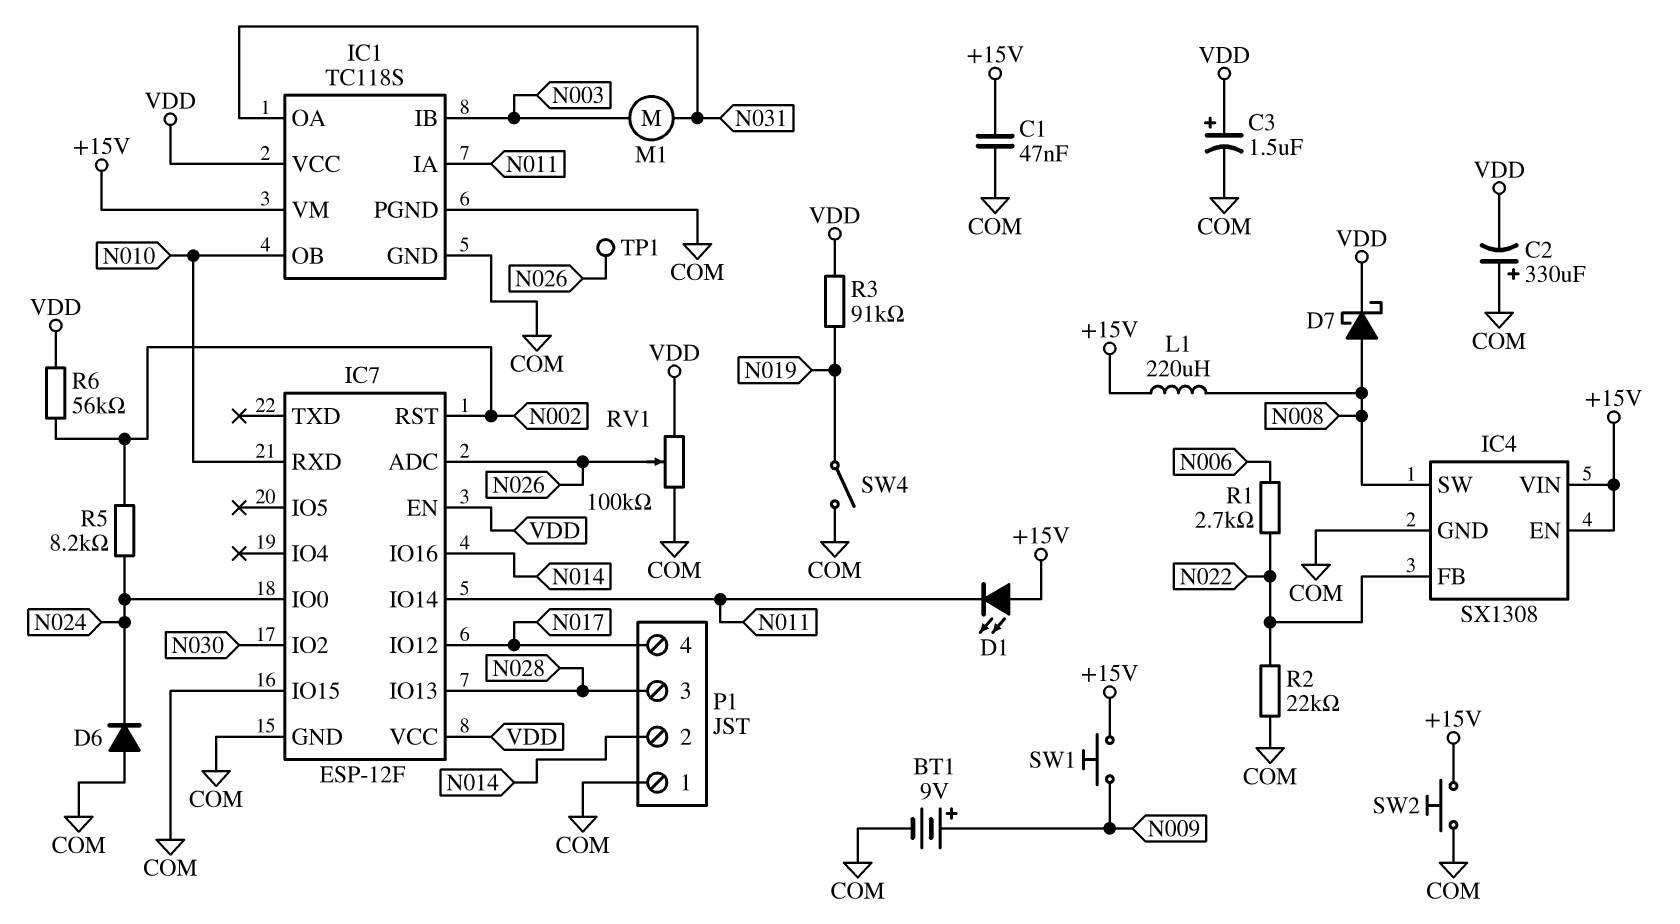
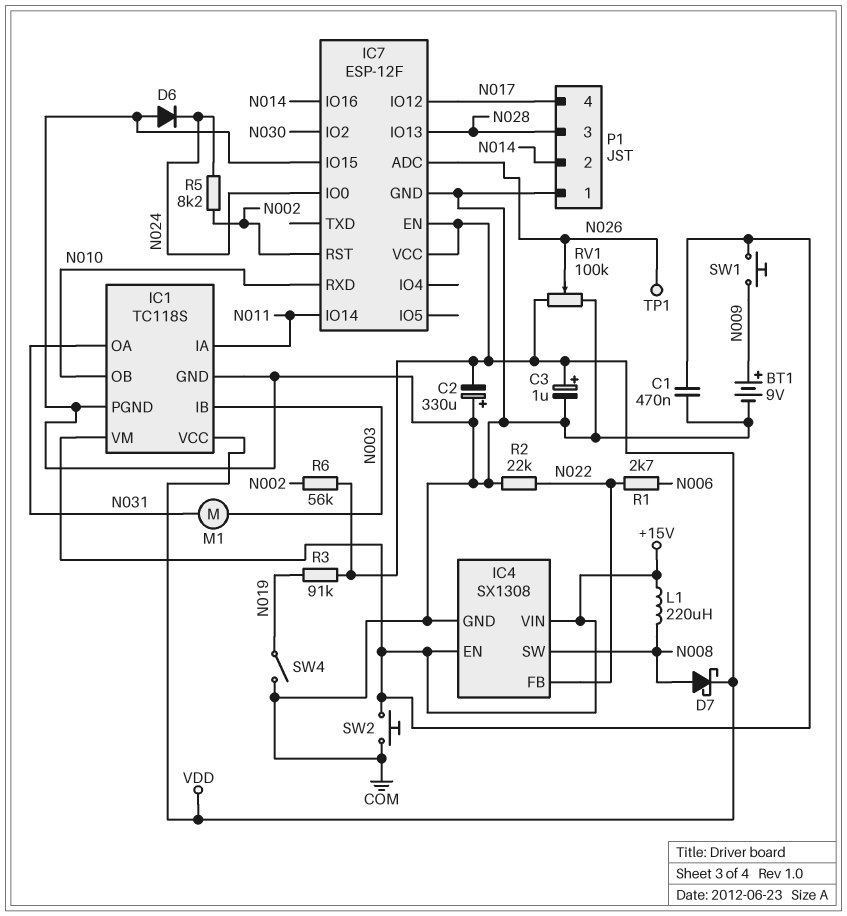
C1: 47nF (+15V, COM) -> 470nF (+15V, COM)
C3: 1.5uF (plus VDD, minus COM) -> 1uF (plus VDD, minus COM)
D1: LED (A +15V, K N011) -> none

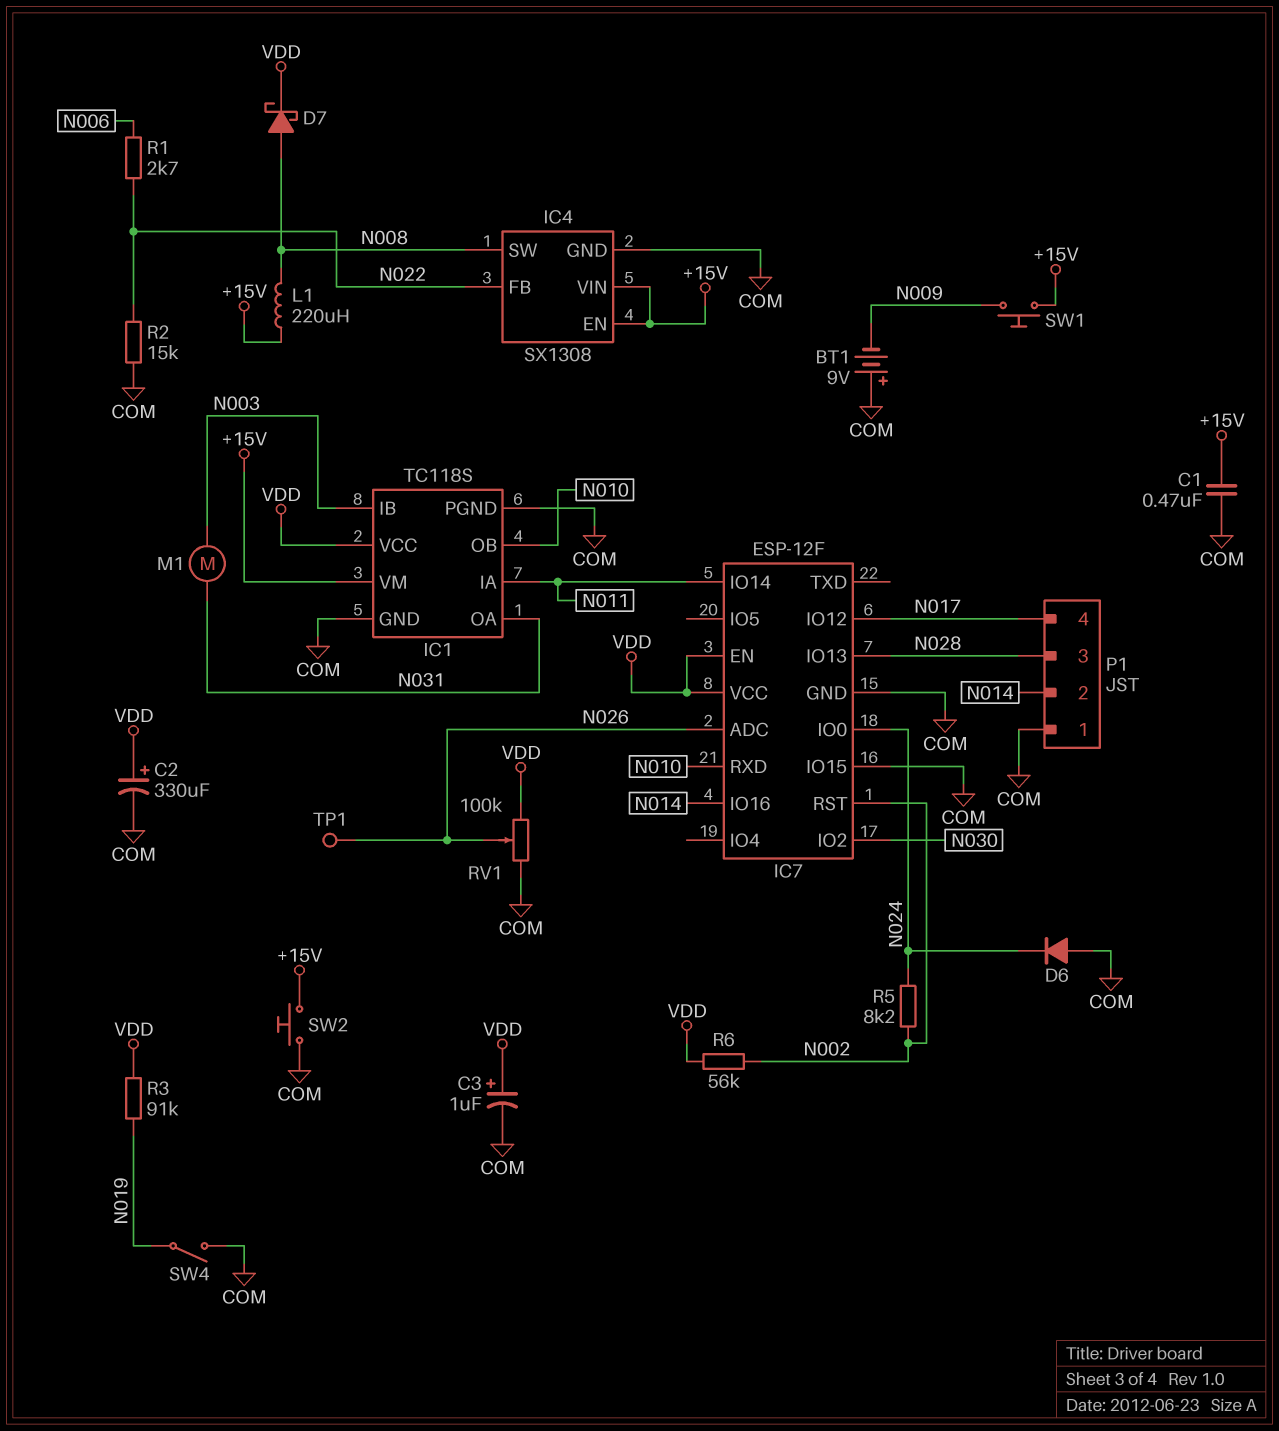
BT1: 9V (plus N009, minus COM) -> 9V (plus COM, minus N009)
C2: 330uF (plus COM, minus VDD) -> 330uF (plus VDD, minus COM)
R2: 22k (COM, N022) -> 15k (COM, N022)

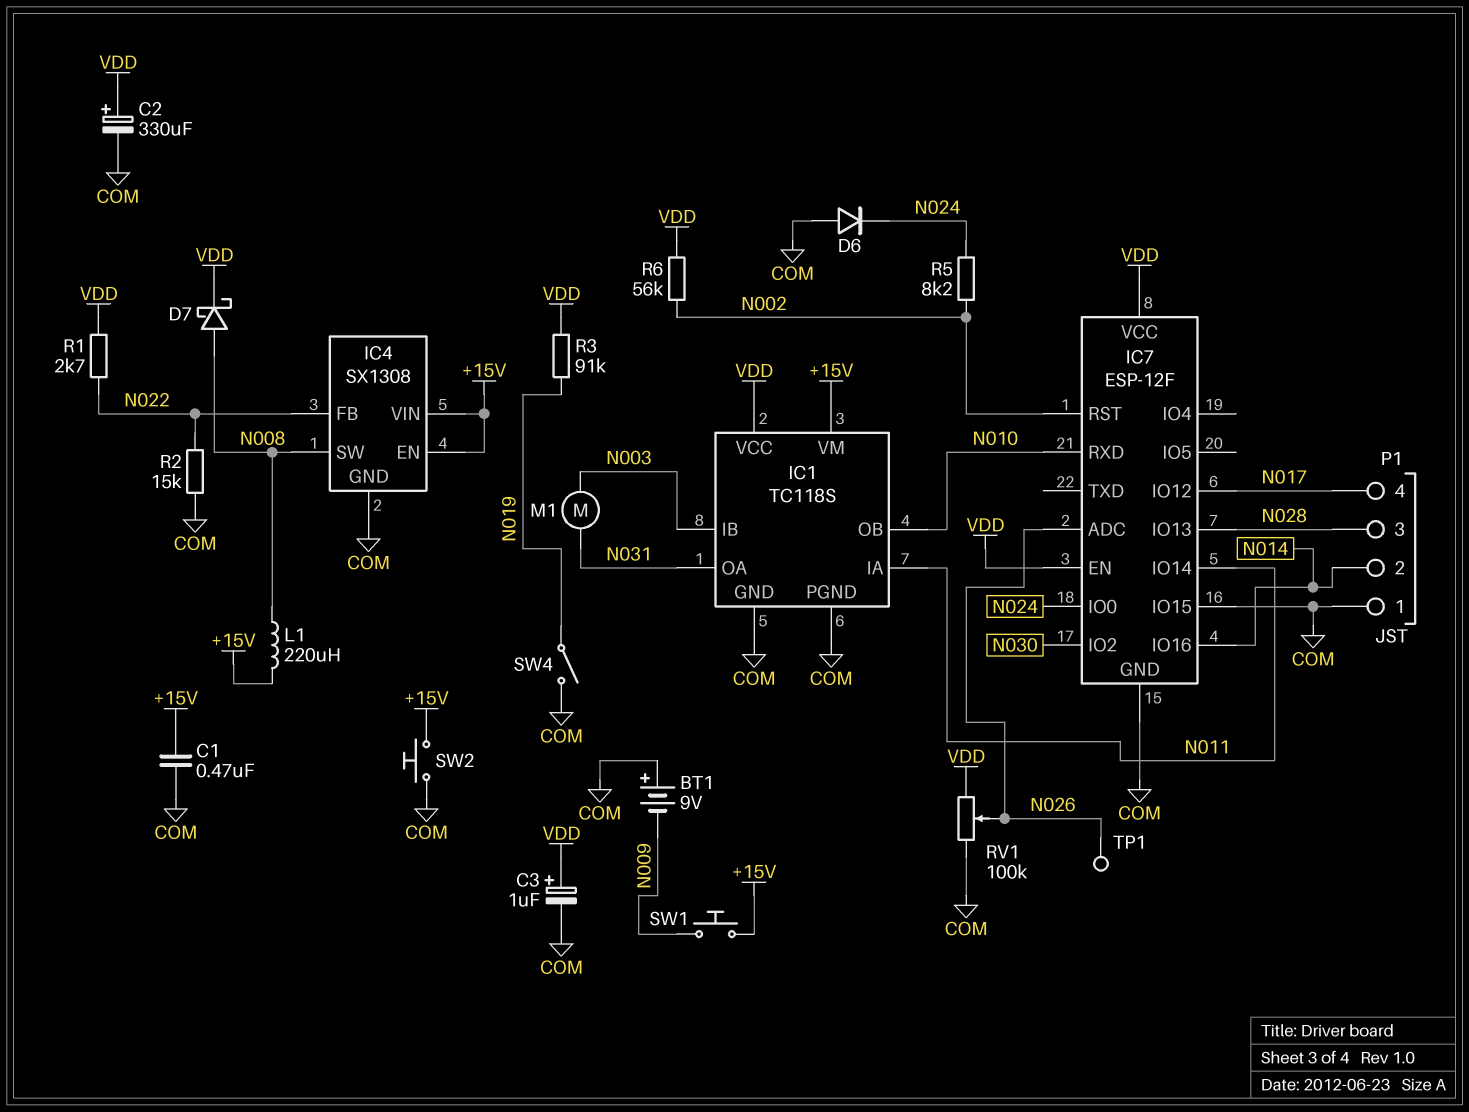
R1: 2.7k (N006, N022) -> 2.7k (N022, VDD)

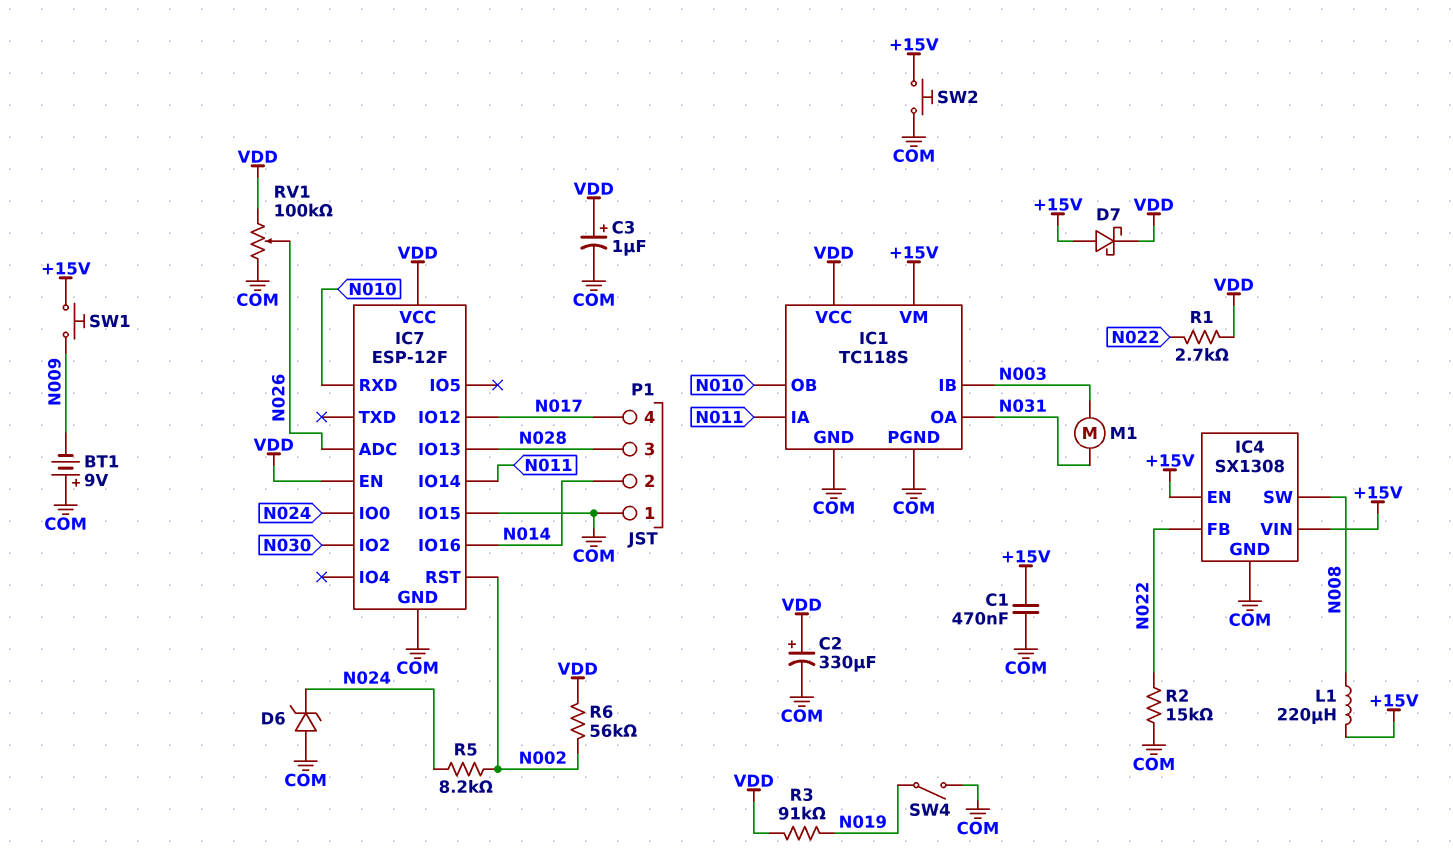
D6: diode (A COM, K N024) -> zener (A COM, K N024)
D7: schottky (A N008, K VDD) -> schottky (A +15V, K VDD)
TP1: test point (N026) -> none

